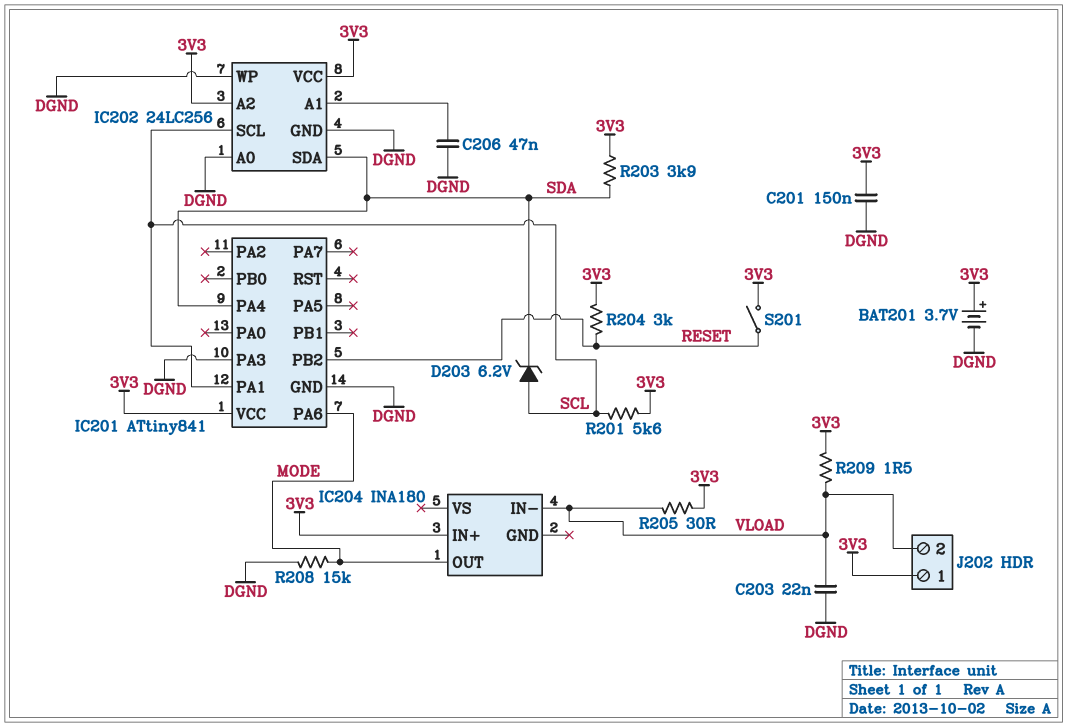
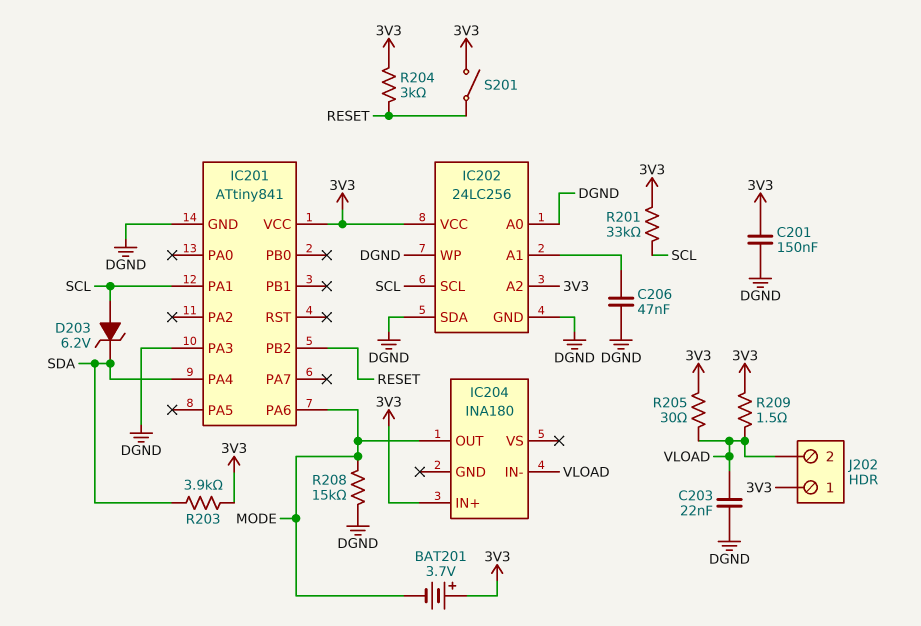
BAT201: 3.7V (plus 3V3, minus DGND) -> 3.7V (plus 3V3, minus MODE)
IC202 pin SDA: SDA -> DGND
R201: 5.6k (3V3, SCL) -> 33k (3V3, SCL)

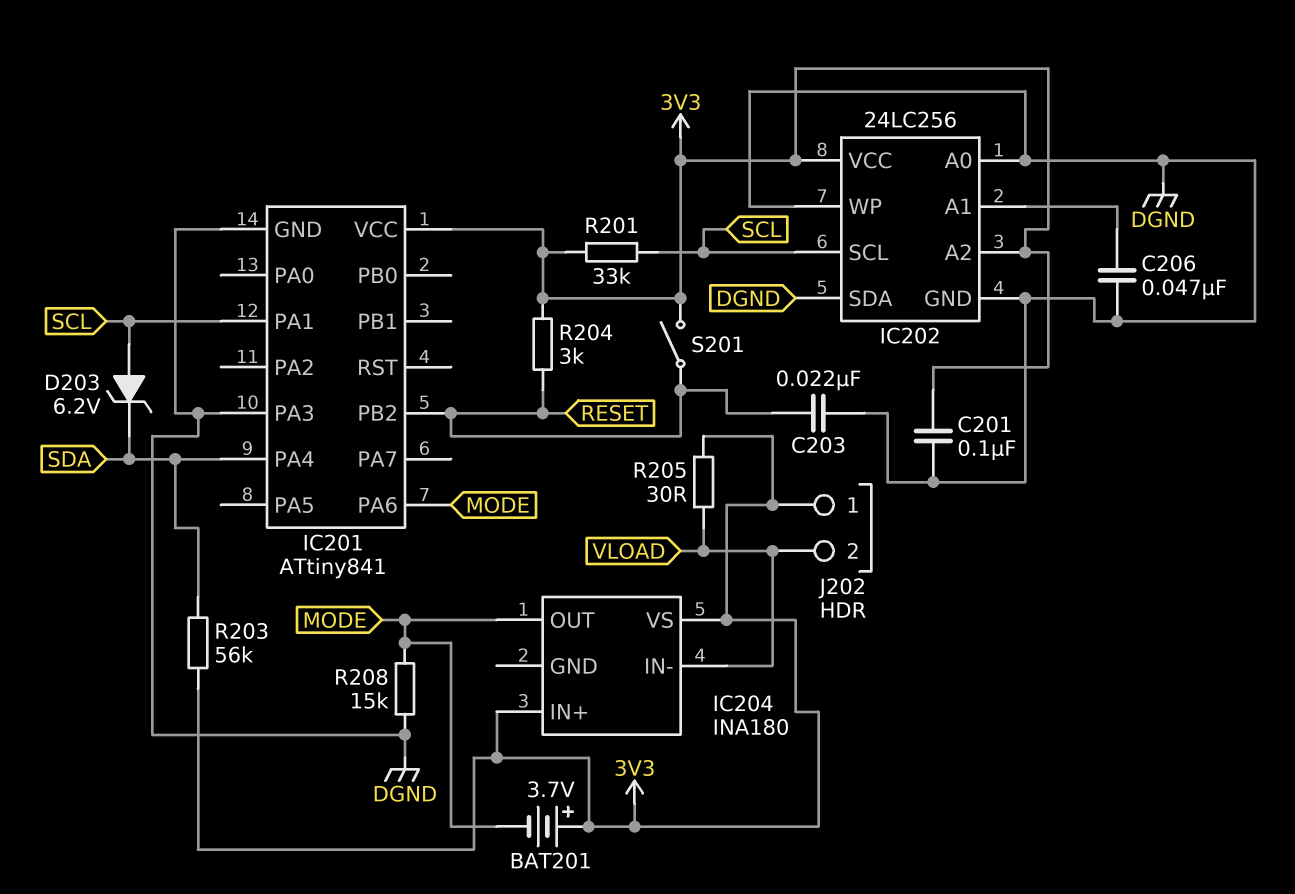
C201: 150nF (3V3, DGND) -> 100nF (3V3, DGND)
C203: 22nF (DGND, VLOAD) -> 22nF (DGND, RESET)
IC204 pin VS: none -> 3V3
R203: 3.9k (3V3, SDA) -> 56k (3V3, SDA)
R209: 1.5 (3V3, VLOAD) -> none

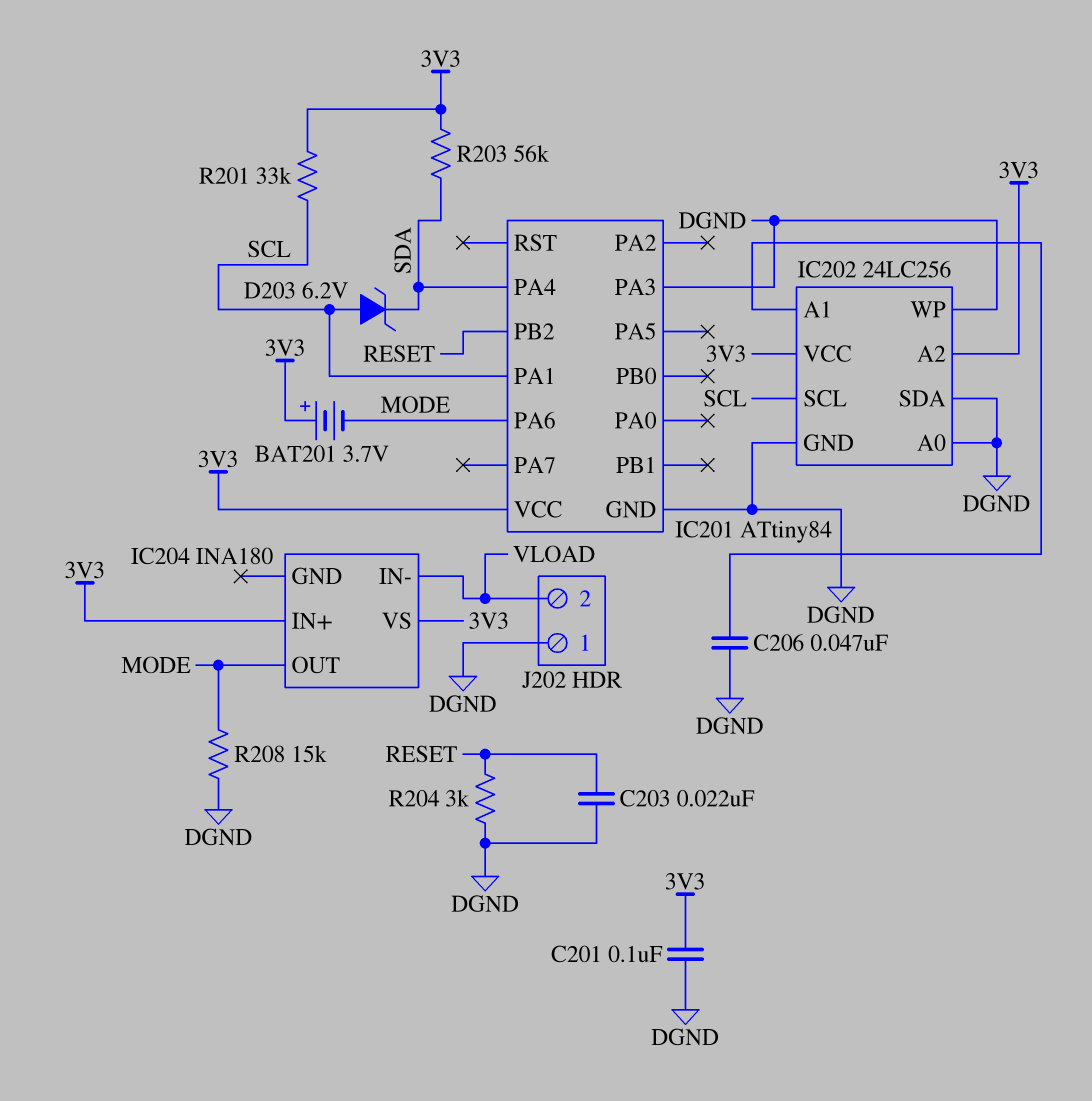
IC201: ATtiny841 -> ATtiny84
J202 pin 1: 3V3 -> DGND
R204: 3k (3V3, RESET) -> 3k (DGND, RESET)
R205: 30 (3V3, VLOAD) -> none
S201: switch (3V3, RESET) -> none

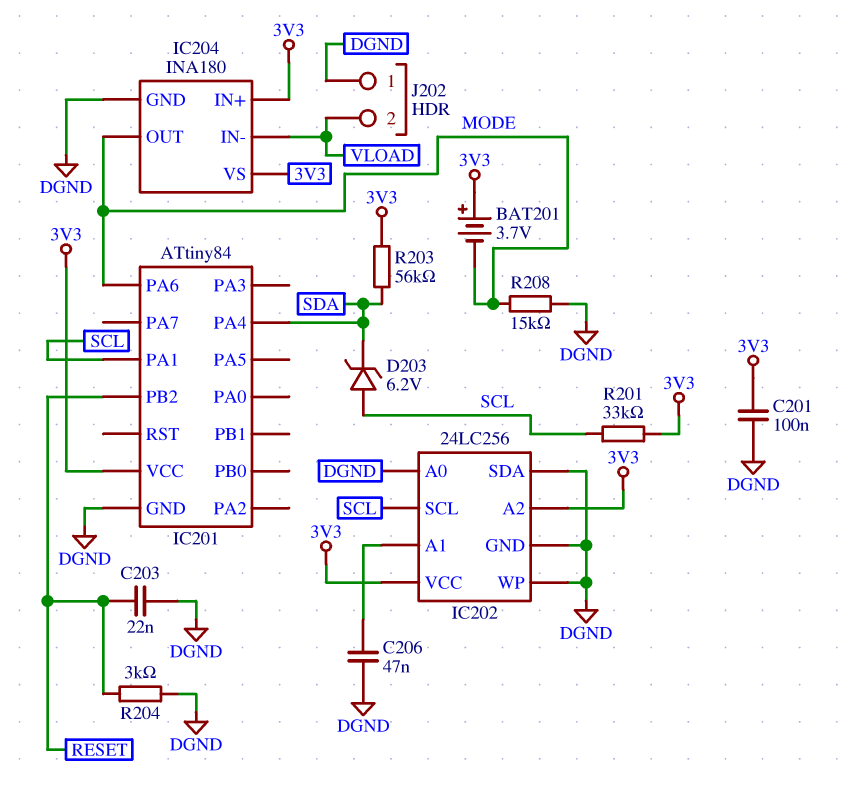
IC201 pin PA3: DGND -> none
IC204 pin GND: none -> DGND

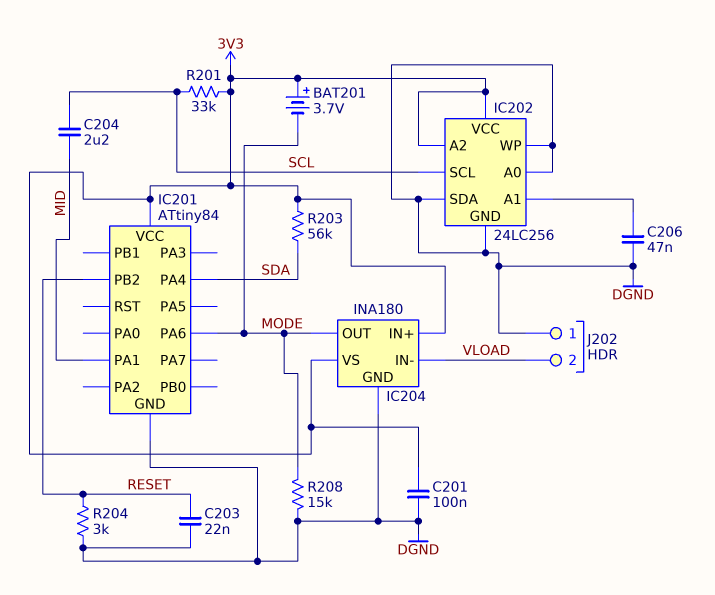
C204: none -> 2.2uF (MID, SCL)
D203: zener 6.2V (A SCL, K SDA) -> none
IC201 pin PA1: SCL -> MID

